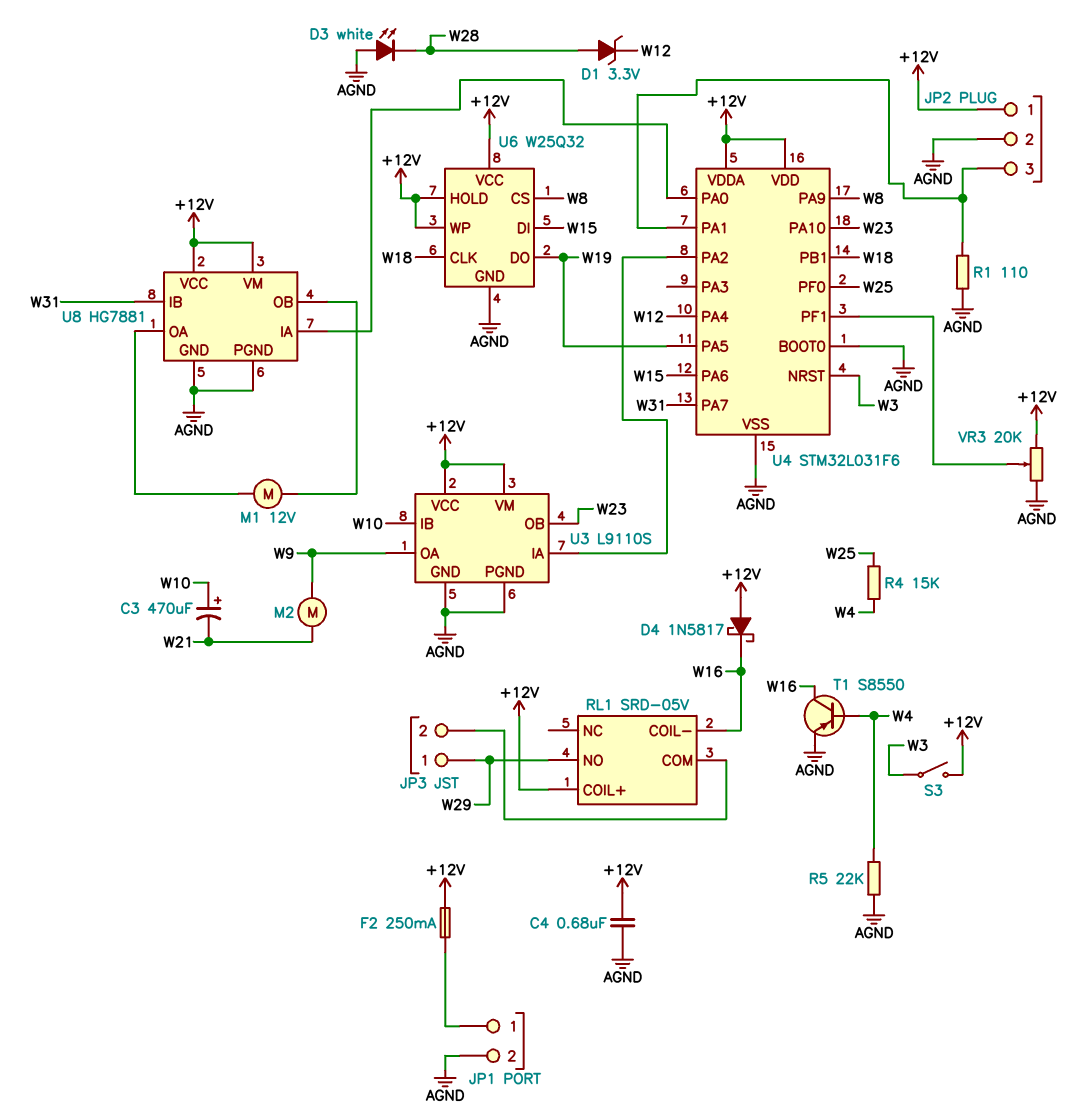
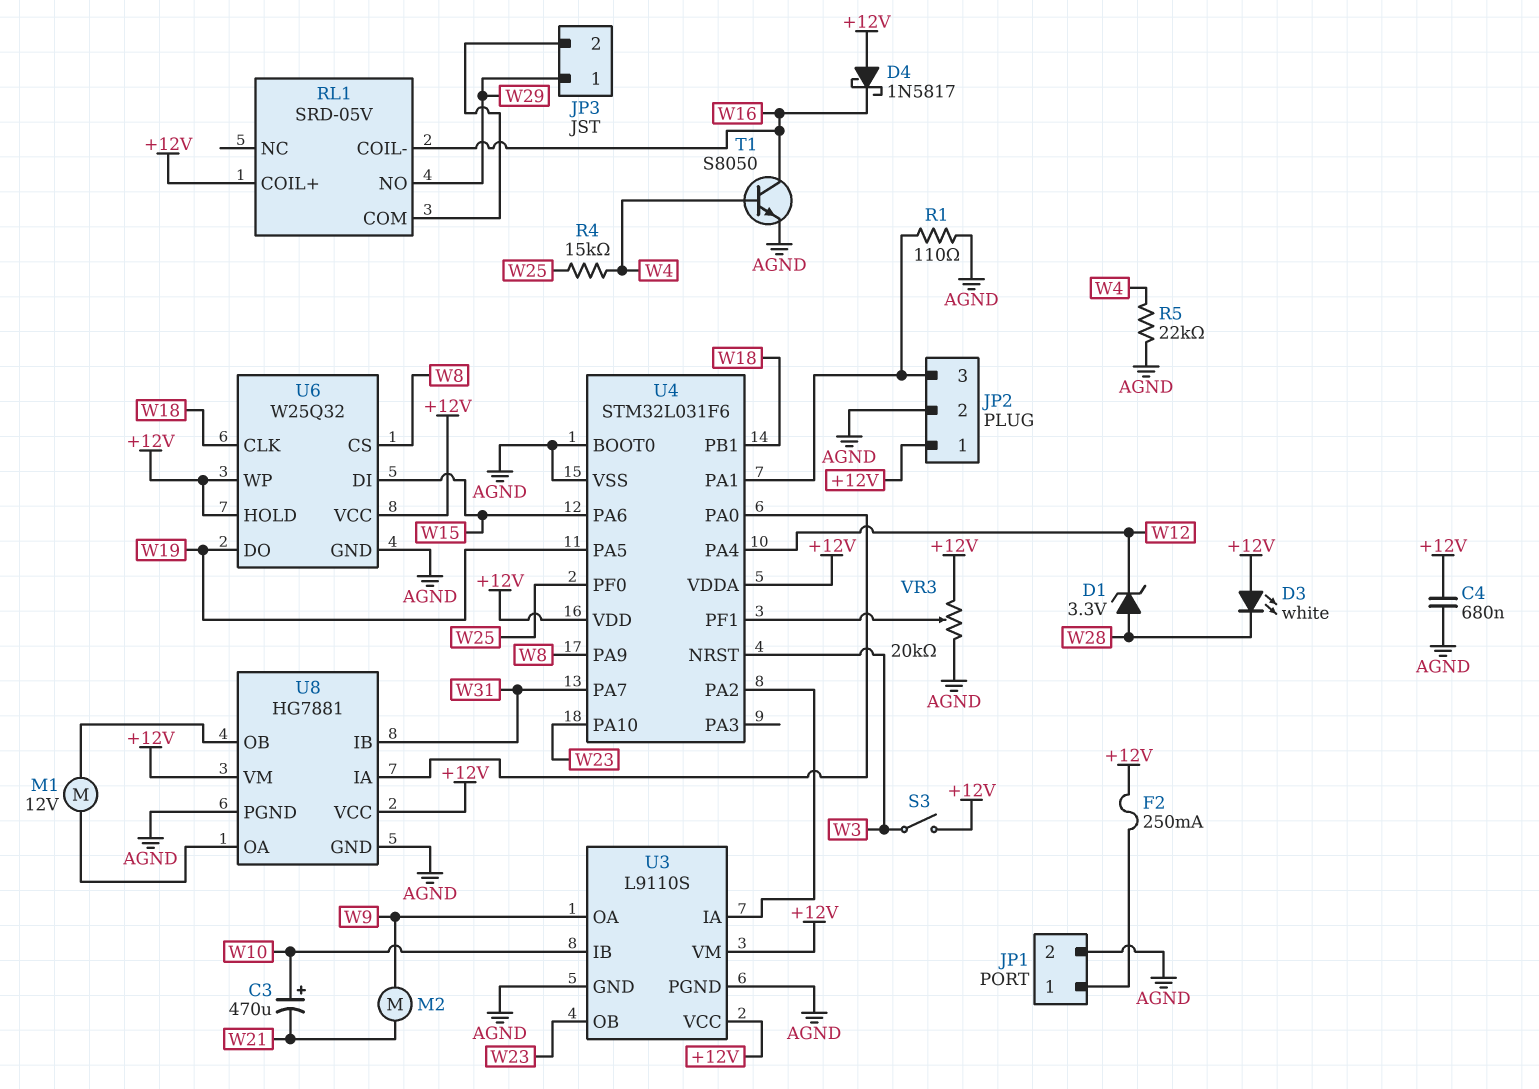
D3: LED white (A AGND, K W28) -> LED white (A +12V, K W28)
T1: PNP S8550 (B W4, C W16, E AGND) -> NPN S8050 (B W4, C W16, E AGND)

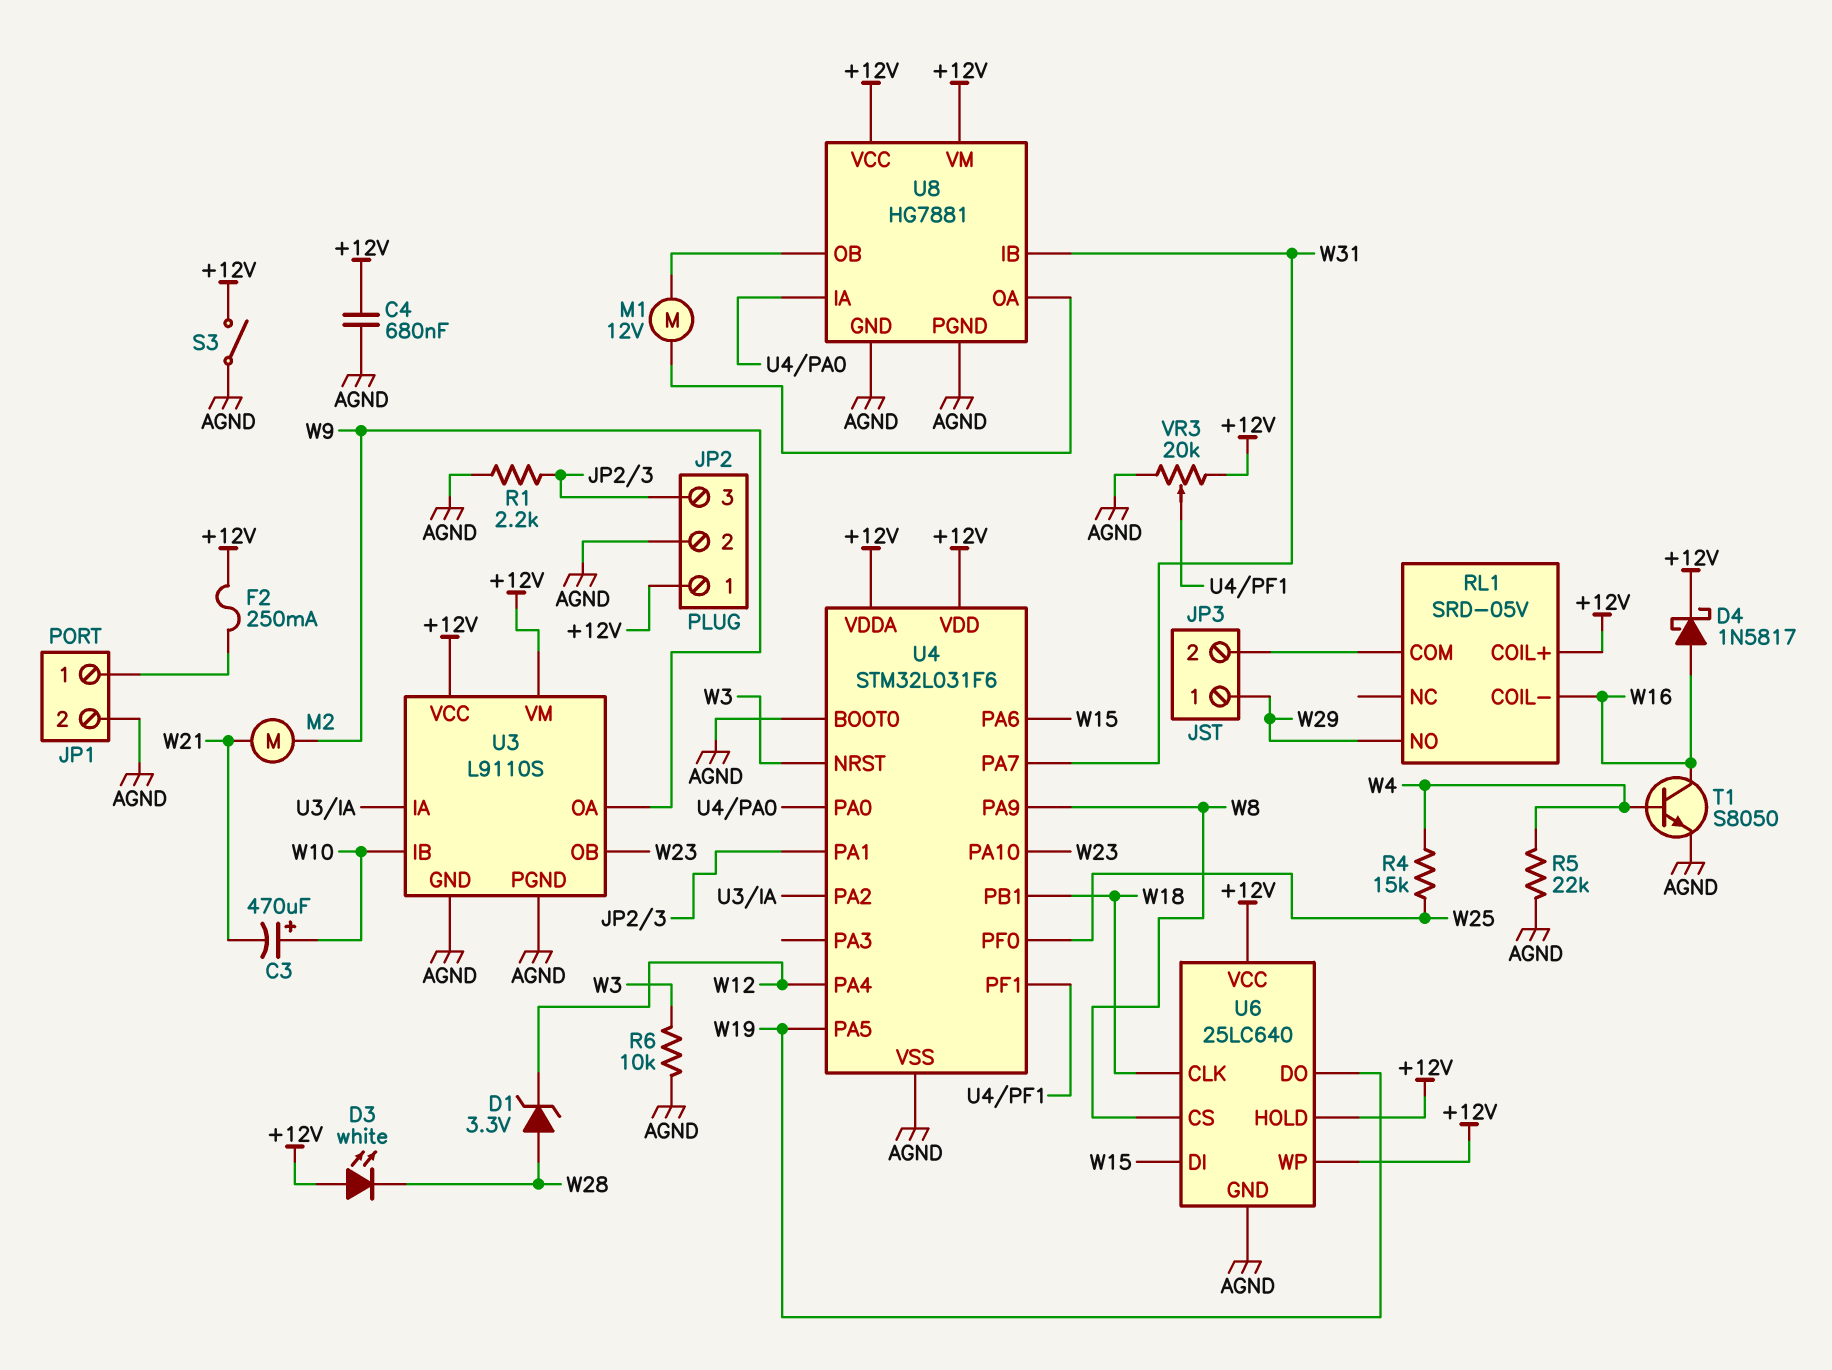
D4: schottky 1N5817 (A +12V, K W16) -> schottky 1N5817 (A W16, K +12V)
R1: 110 (AGND, JP2/3) -> 2.2k (AGND, JP2/3)
R6: none -> 10k (AGND, W3)
S3: switch (+12V, W3) -> switch (+12V, AGND)
U6: W25Q32 -> 25LC640

